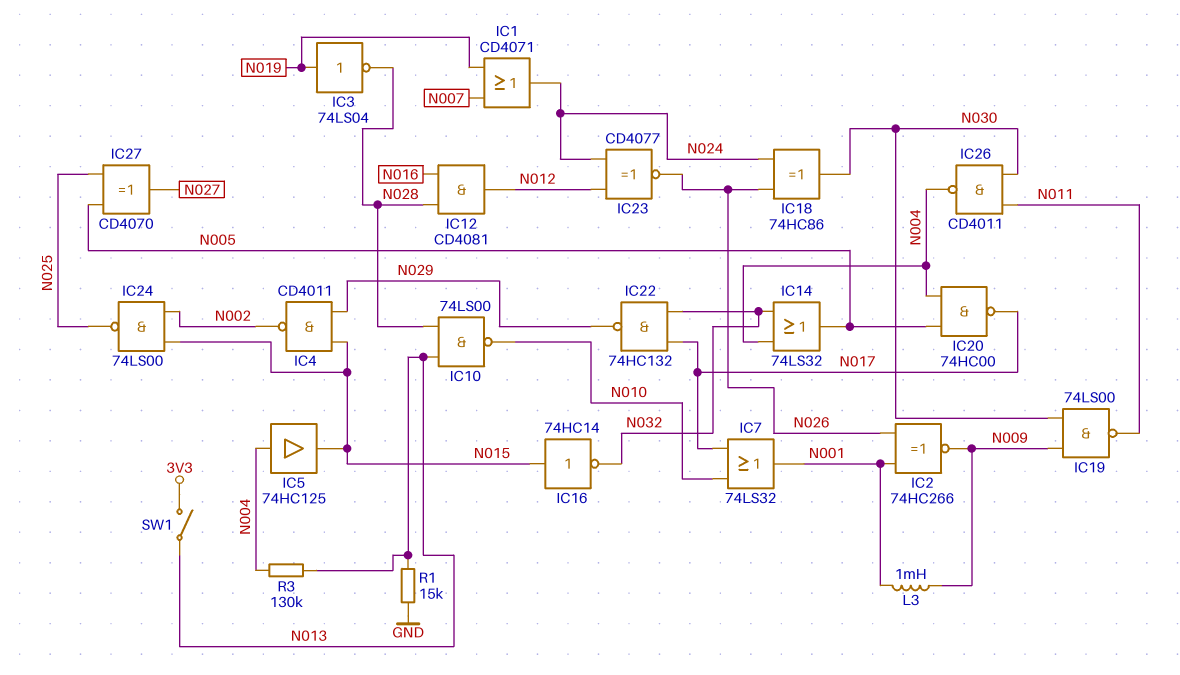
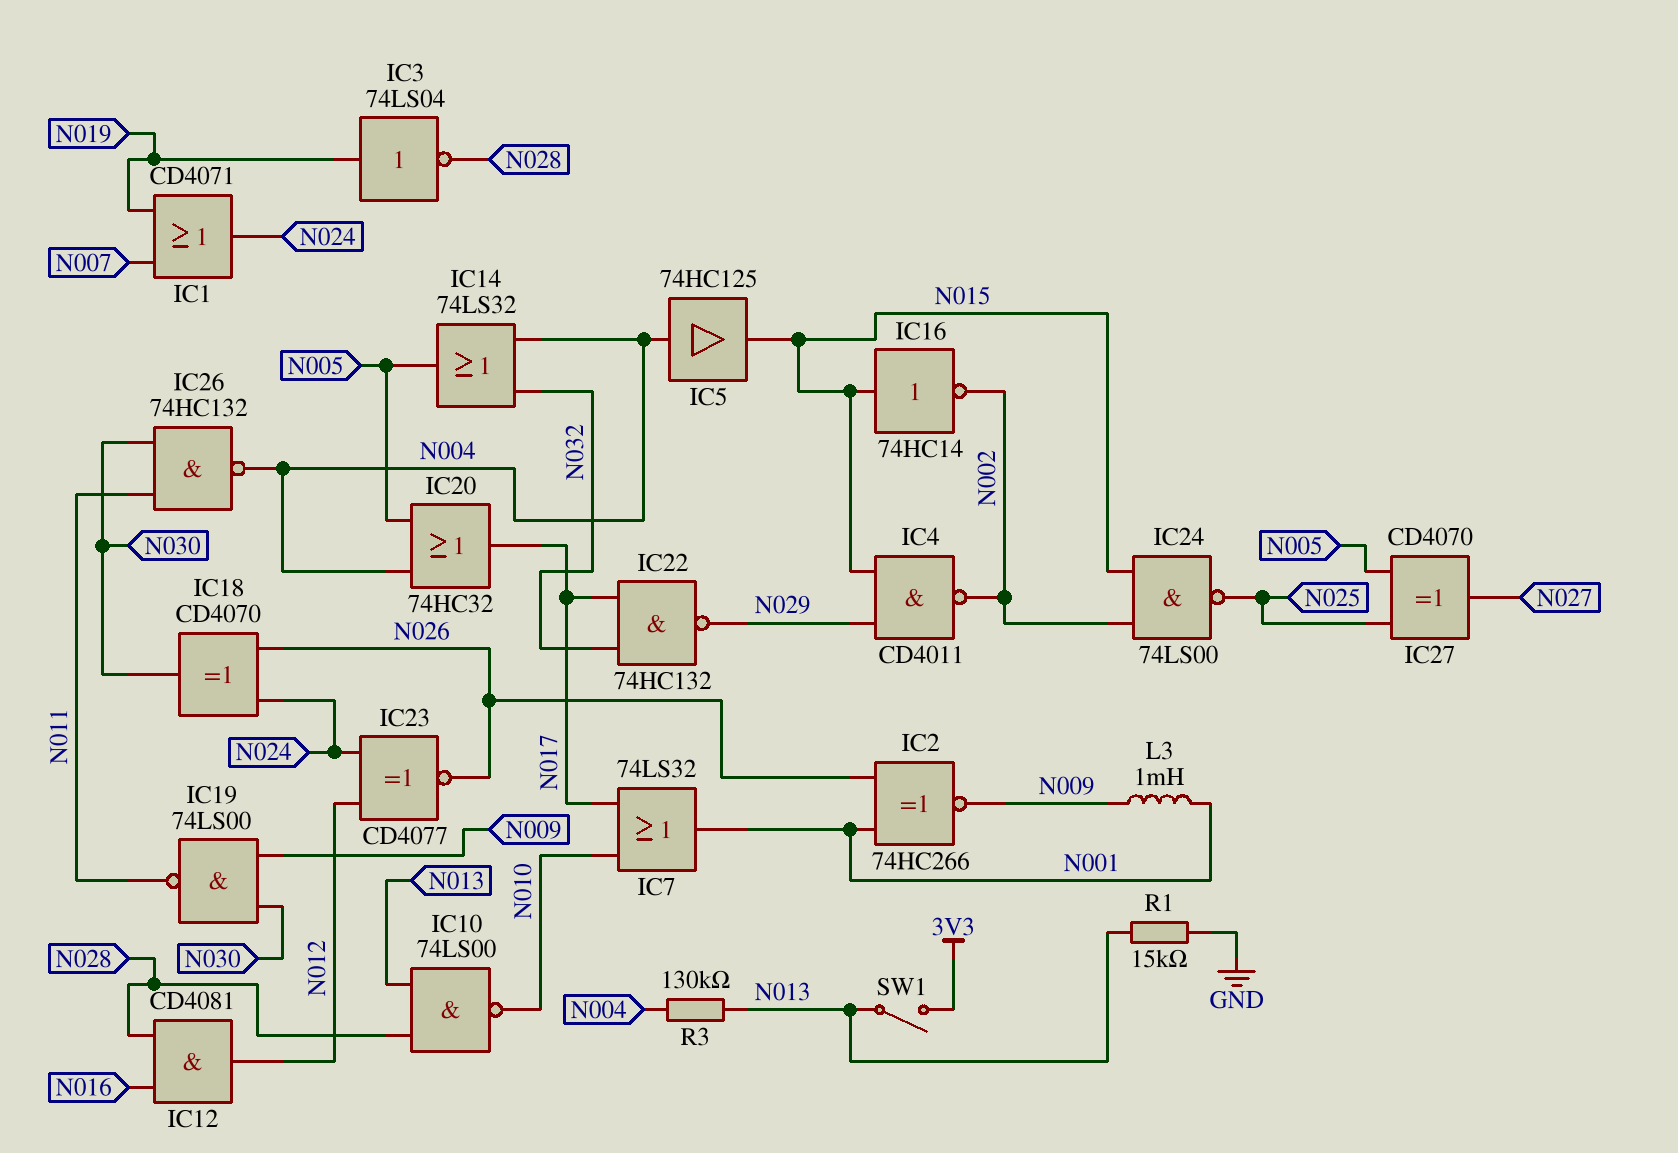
IC16: NOT 74HC14 (in N015, out N032) -> NOT 74HC14 (in N015, out N002)
IC18: XOR 74HC86 (in N024, in N026, out N030) -> XOR CD4070 (in N024, in N026, out N030)
IC20: NAND 74HC00 (in N004, in N005, out N017) -> OR 74HC32 (in N004, in N005, out N017)
IC26: NAND CD4011 (in N011, in N030, out N004) -> NAND 74HC132 (in N011, in N030, out N004)

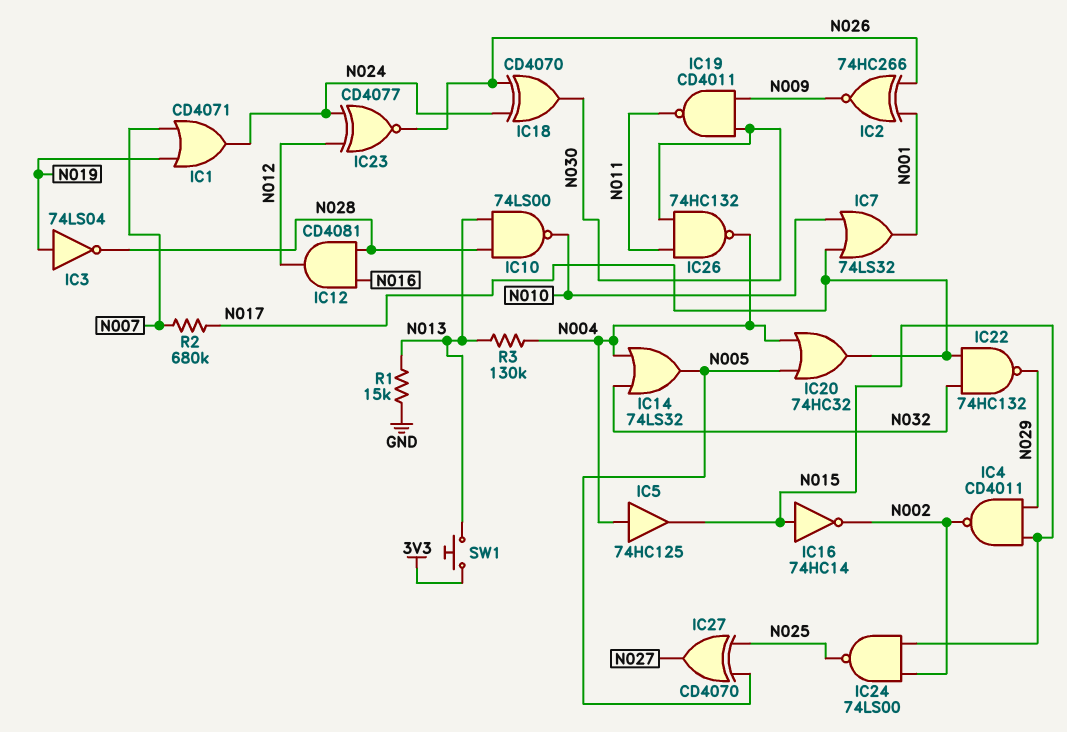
IC19: NAND 74LS00 (in N009, in N030, out N011) -> NAND CD4011 (in N009, in N030, out N011)
L3: 1mH (N001, N009) -> none
R2: none -> 680k (N007, N017)
SW1: switch (3V3, N013) -> button (3V3, N013)

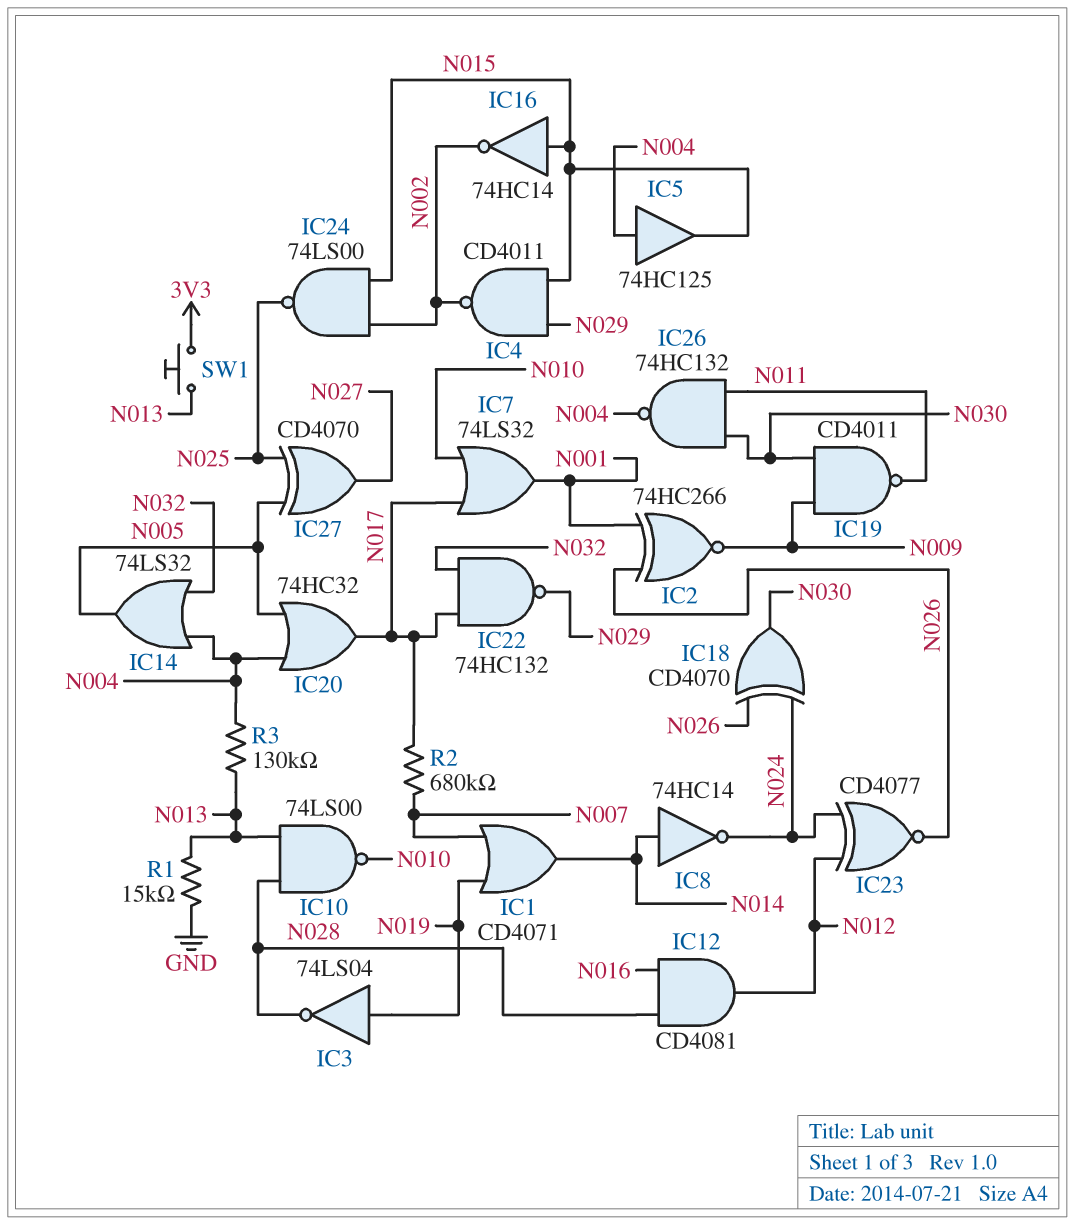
IC1: OR CD4071 (in N007, in N019, out N024) -> OR CD4071 (in N007, in N019, out N014)
IC8: none -> NOT 74HC14 (in N014, out N024)

